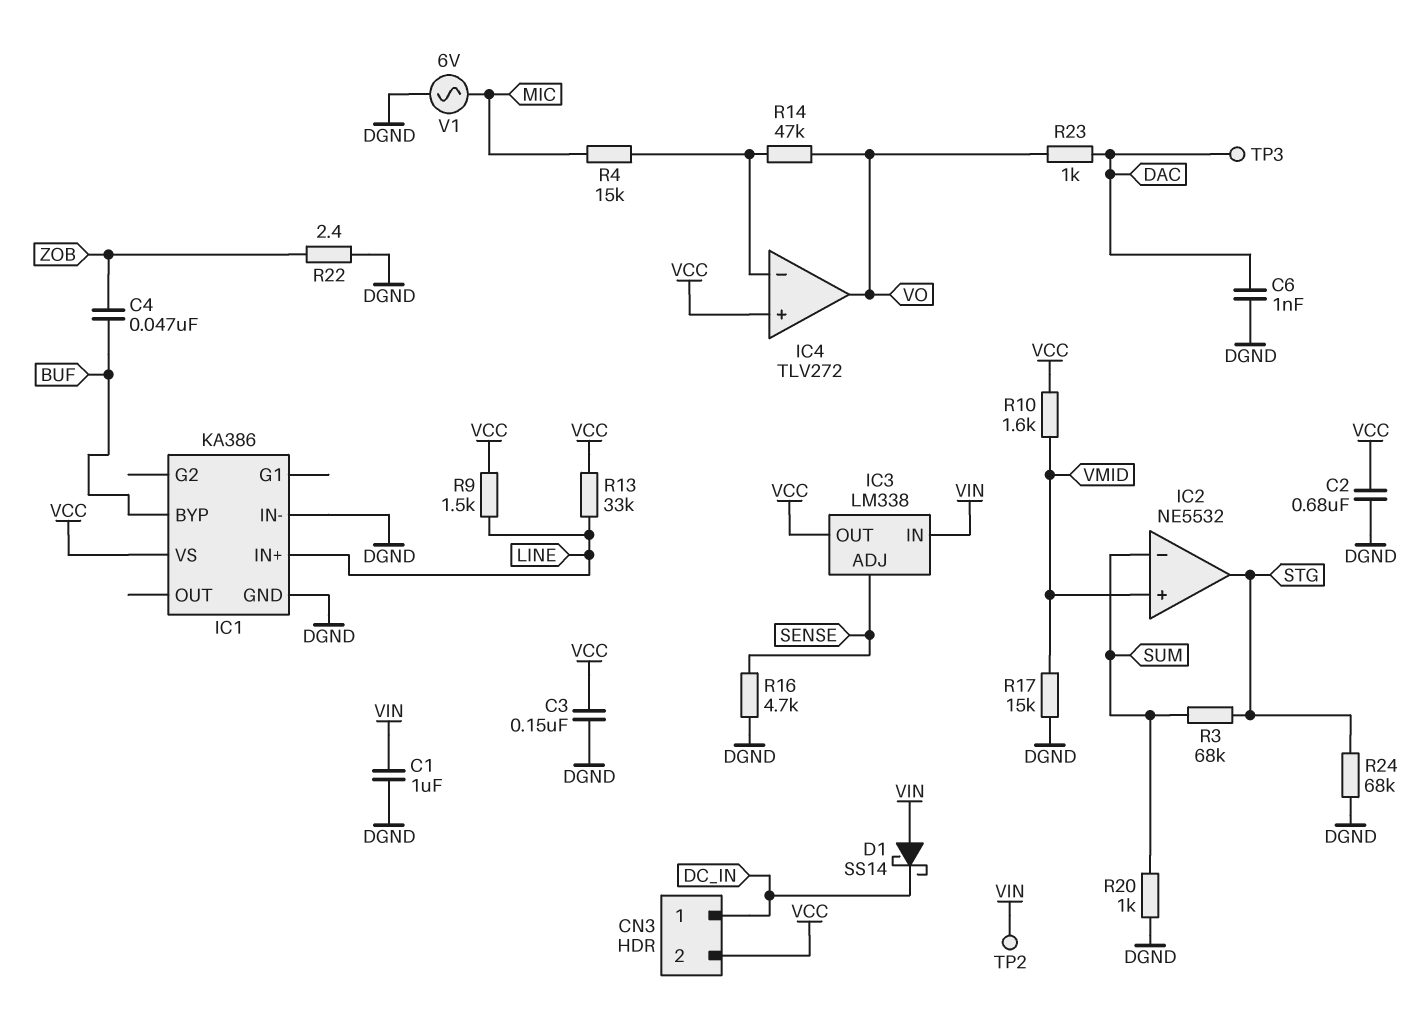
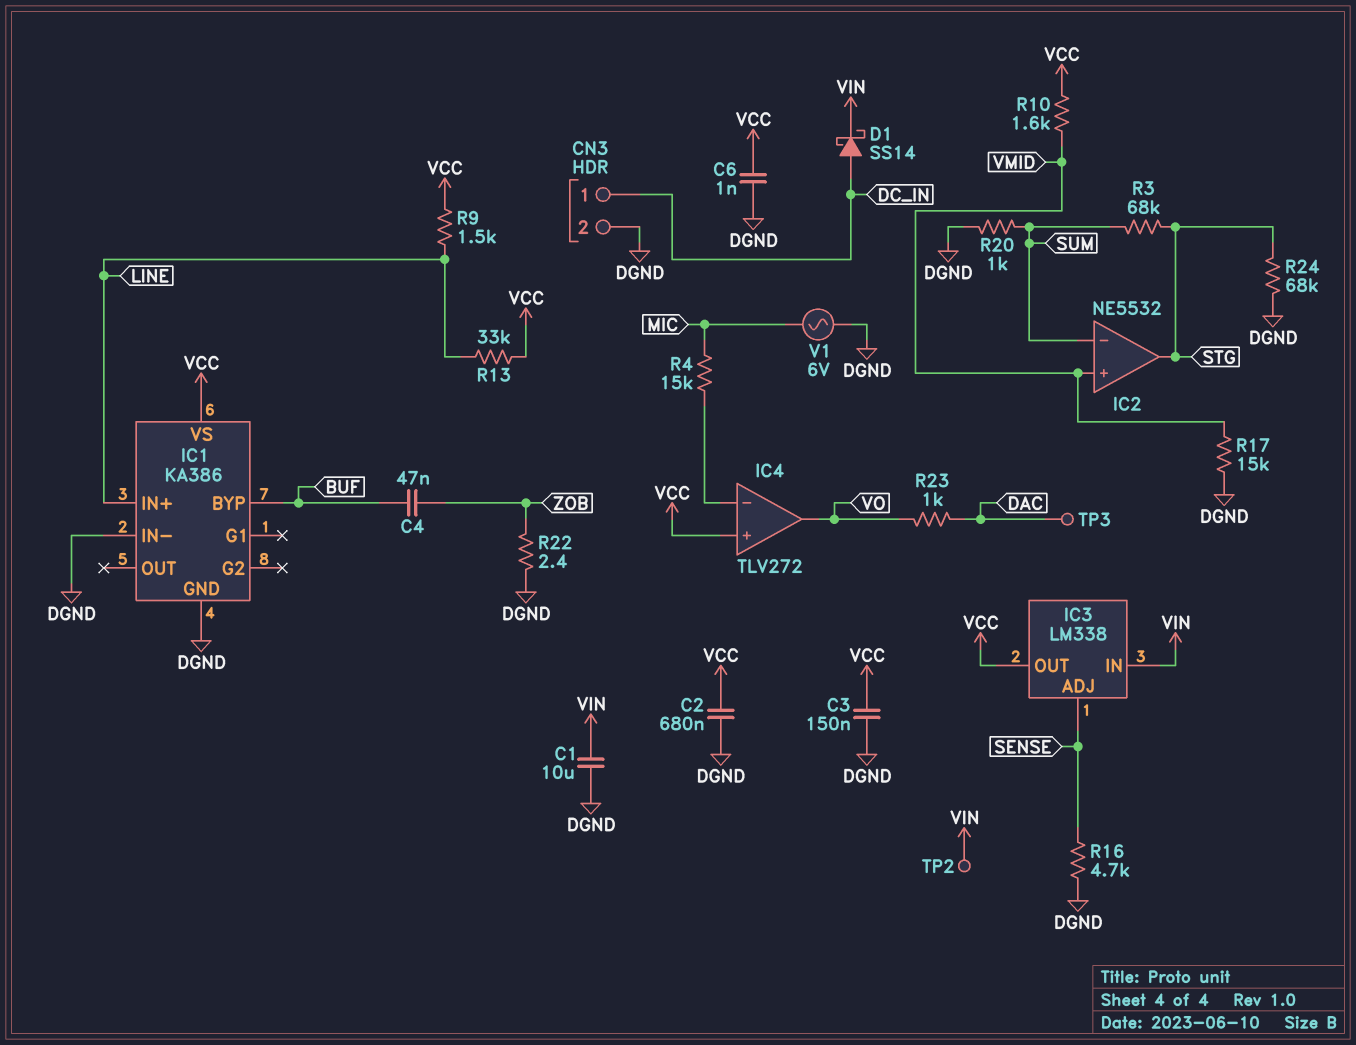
C1: 1uF (DGND, VIN) -> 10uF (DGND, VIN)
C6: 1nF (DAC, DGND) -> 1nF (DGND, VCC)
CN3 pin 2: VCC -> DGND
D1: schottky SS14 (A VIN, K DC_IN) -> schottky SS14 (A DC_IN, K VIN)
R14: 47k (IC4/in-, VO) -> none

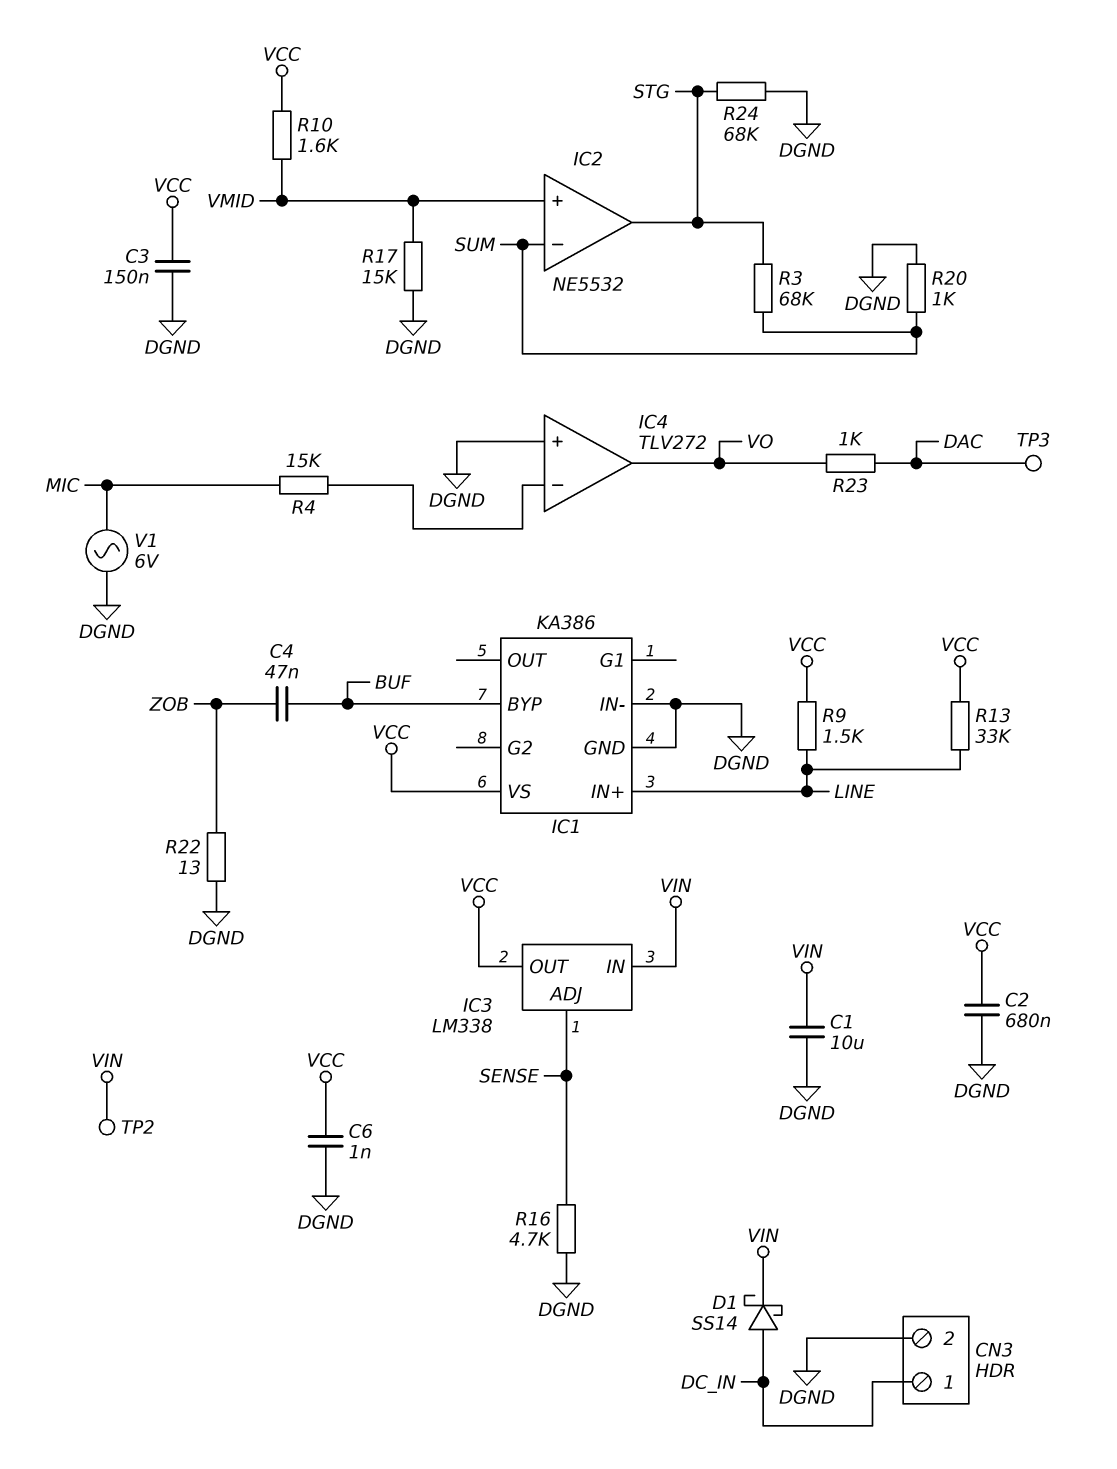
IC4 pin in+: VCC -> DGND
R22: 2.4 (DGND, ZOB) -> 13 (DGND, ZOB)

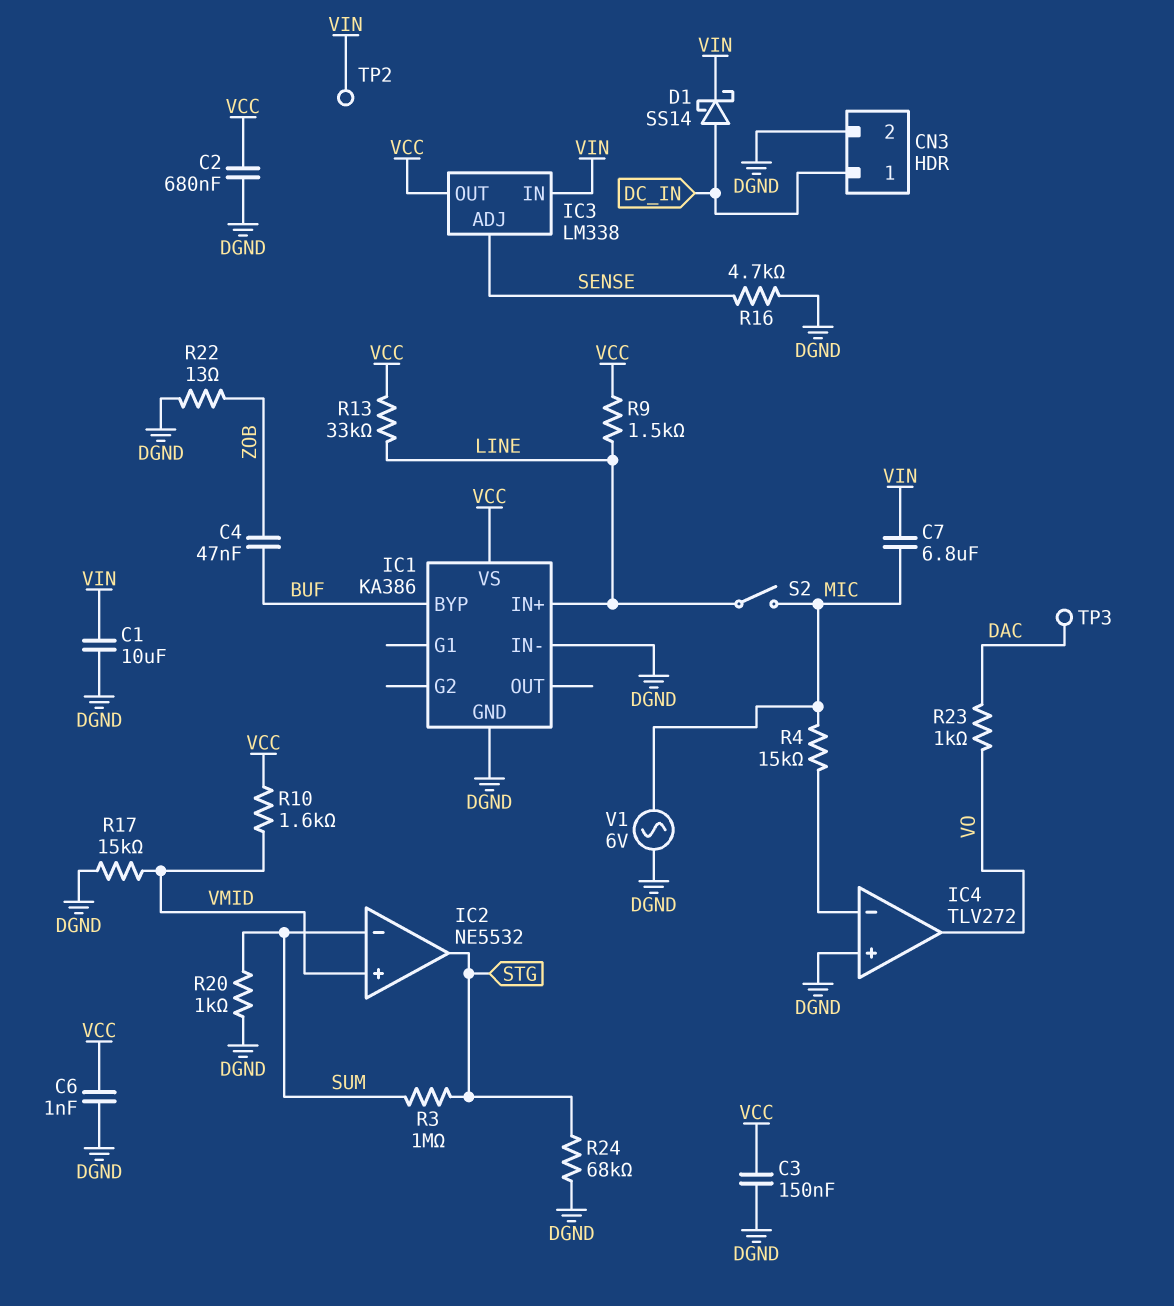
C7: none -> 6.8uF (MIC, VIN)
R3: 68k (STG, SUM) -> 1M (STG, SUM)
S2: none -> switch (LINE, MIC)

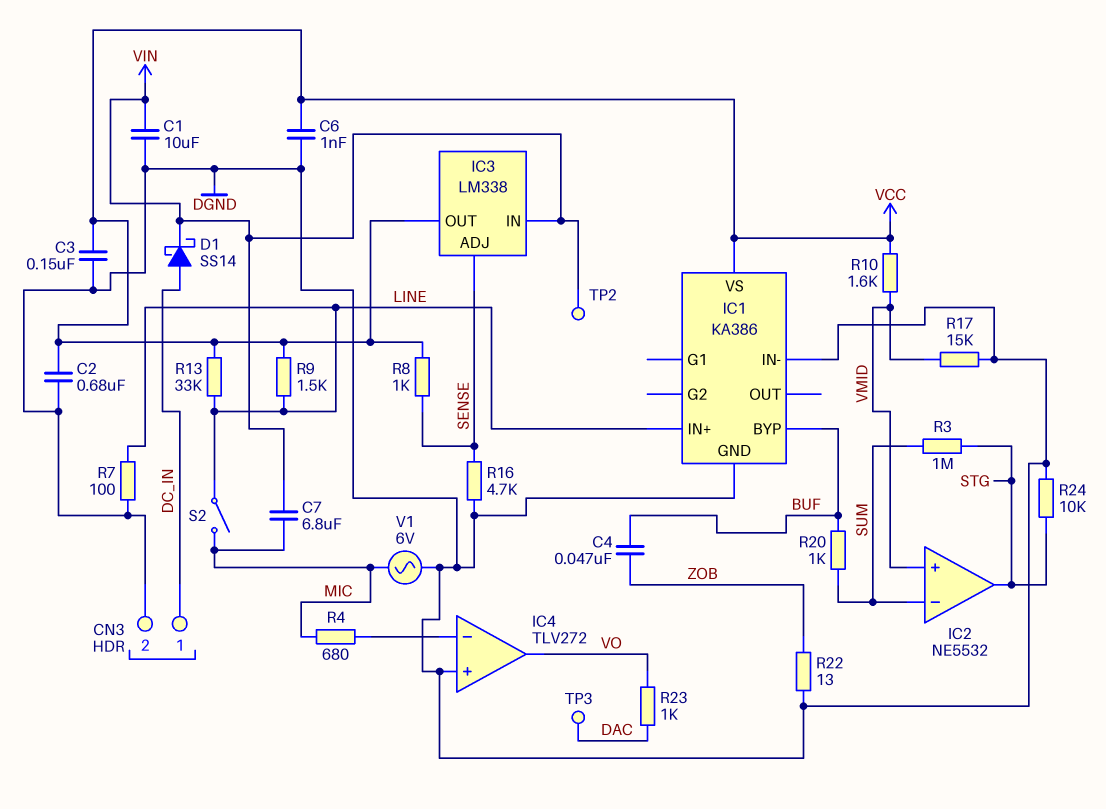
R4: 15k (IC4/in-, MIC) -> 680 (IC4/in-, MIC)
R7: none -> 100 (DGND, LINE)
R8: none -> 1k (SENSE, VCC)
R20: 1k (DGND, SUM) -> 1k (BUF, SUM)
R24: 68k (DGND, STG) -> 10k (DGND, STG)

